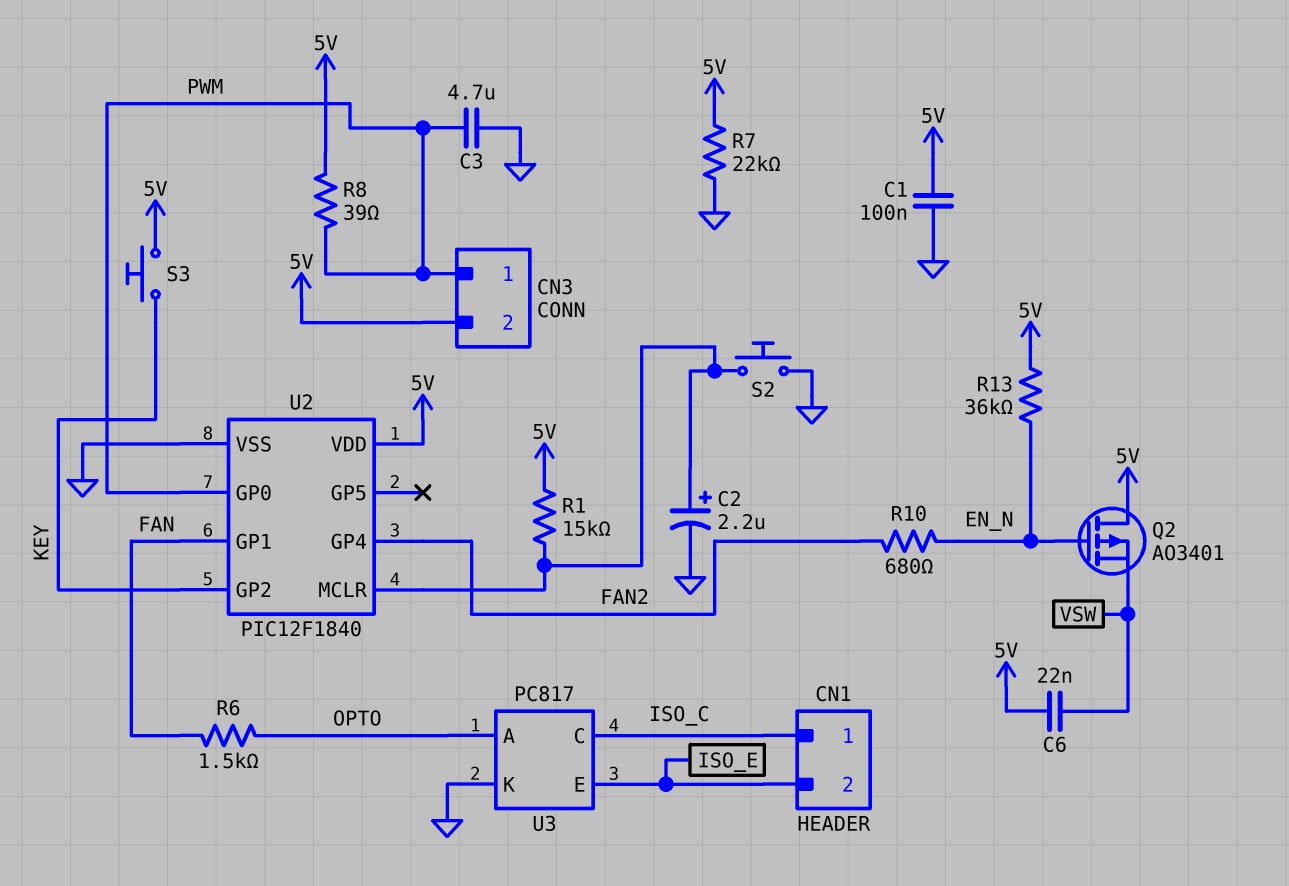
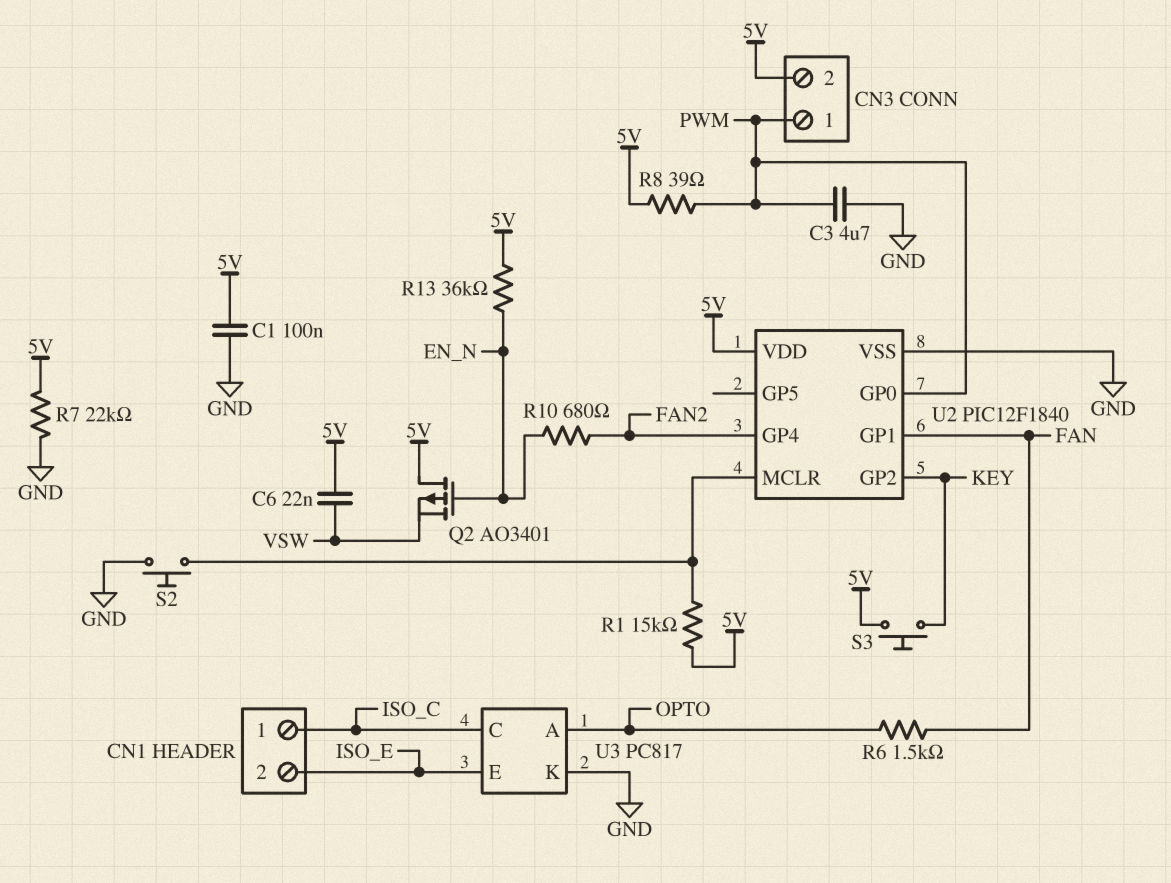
C2: 2.2uF (plus U2/MCLR, minus GND) -> none

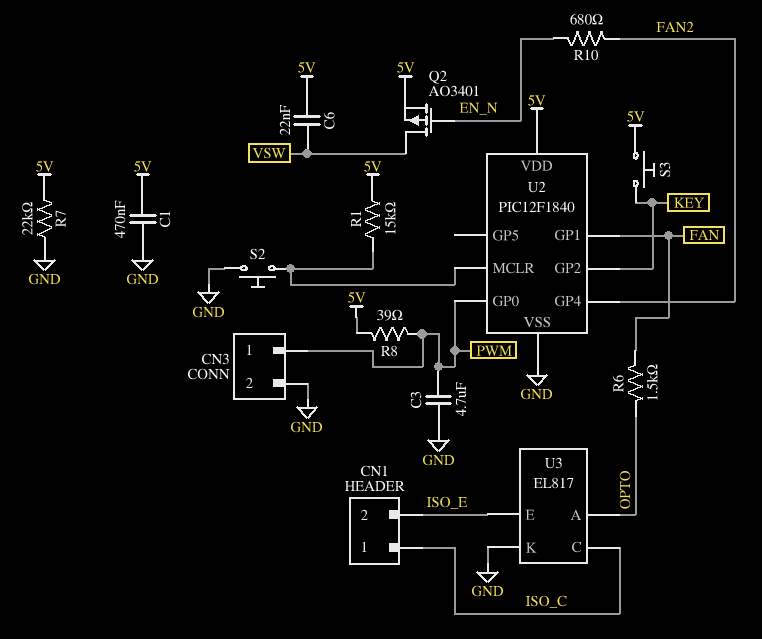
C1: 100nF (5V, GND) -> 470nF (5V, GND)
CN3 pin 2: 5V -> GND
Q2: PMOS AO3401 (G EN_N, D 5V, S VSW) -> PMOS AO3401 (G EN_N, D VSW, S 5V)
R13: 36k (5V, EN_N) -> none
U3: PC817 -> EL817

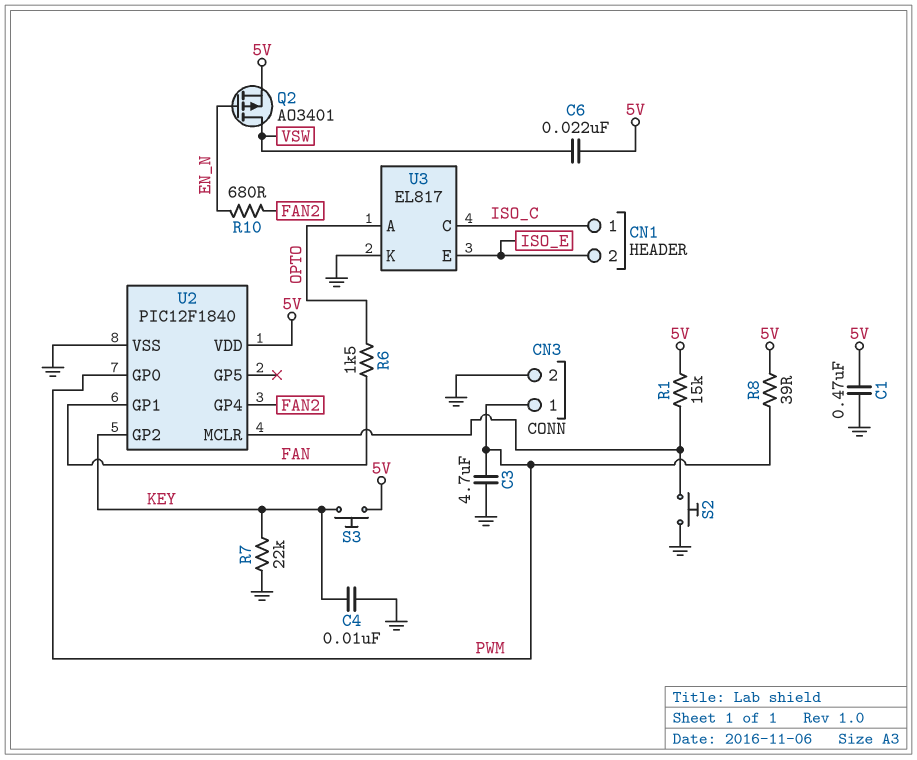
C4: none -> 10nF (GND, KEY)
R7: 22k (5V, GND) -> 22k (GND, KEY)

